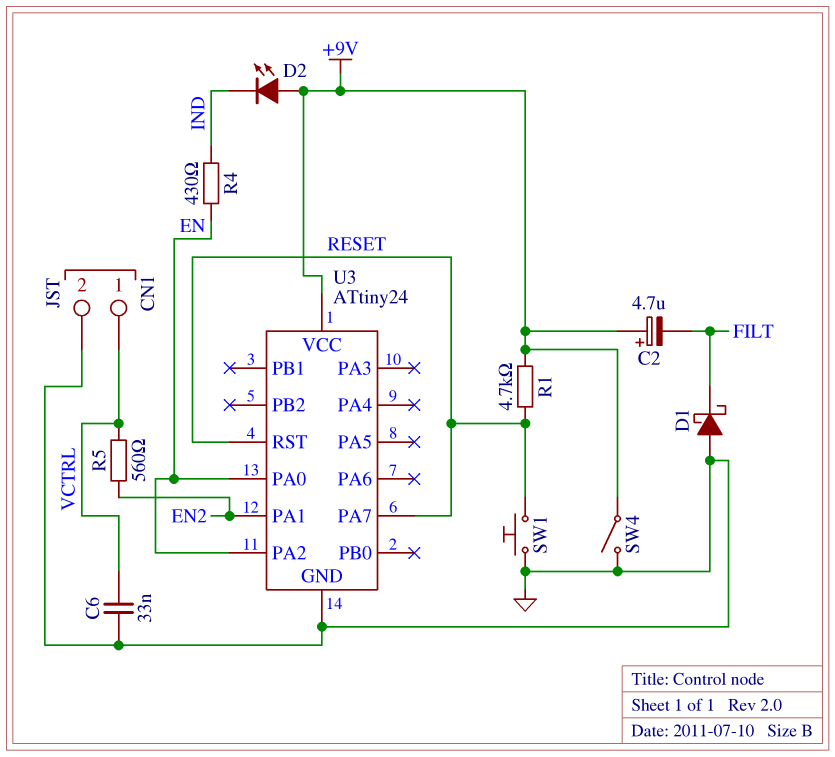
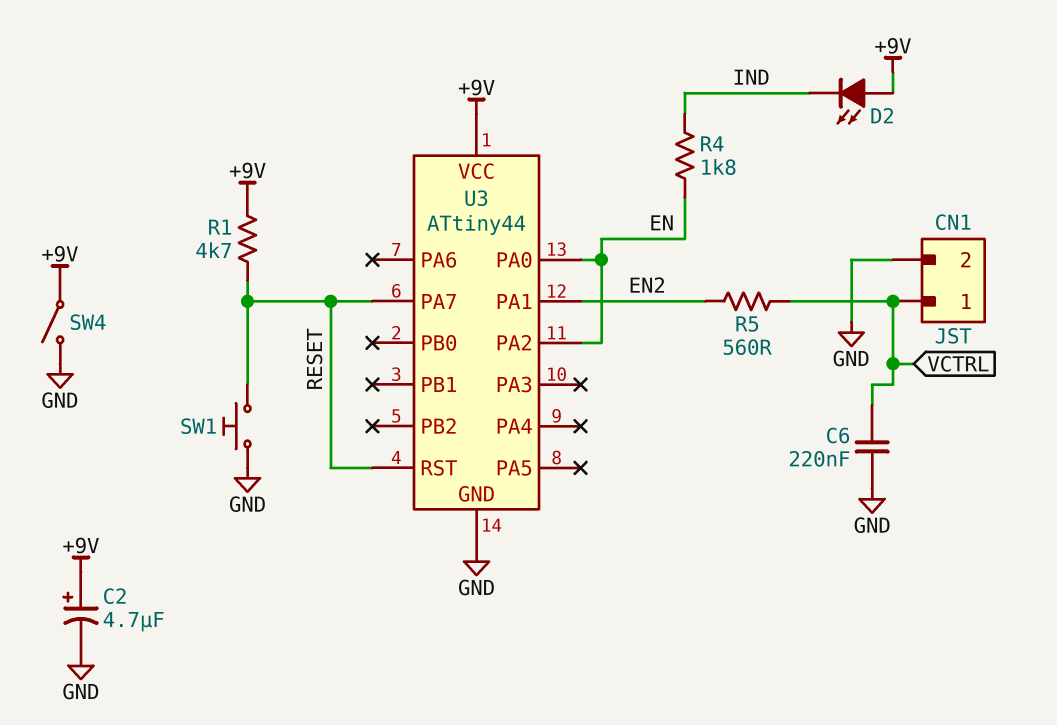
C2: 4.7uF (plus +9V, minus FILT) -> 4.7uF (plus +9V, minus GND)
C6: 33nF (GND, VCTRL) -> 220nF (GND, VCTRL)
D1: schottky (A GND, K FILT) -> none
R4: 430 (EN, IND) -> 1.8k (EN, IND)
U3: ATtiny24 -> ATtiny44

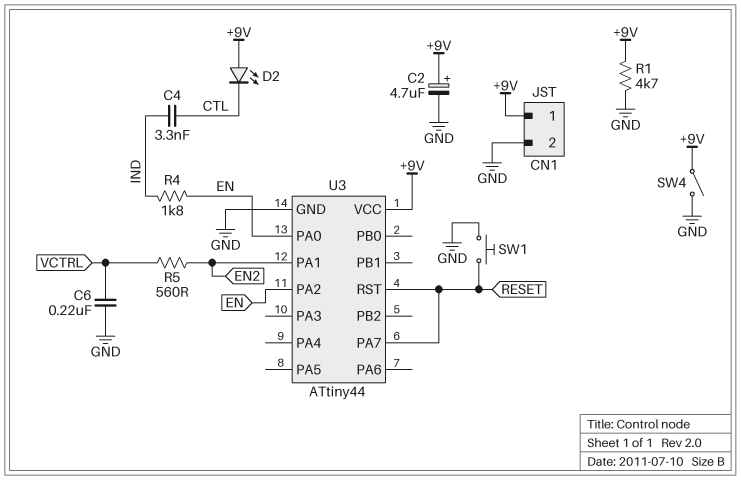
C4: none -> 3.3nF (CTL, IND)
CN1 pin 1: VCTRL -> +9V
D2: LED (A +9V, K IND) -> LED (A +9V, K CTL)
R1: 4.7k (+9V, RESET) -> 4.7k (+9V, GND)

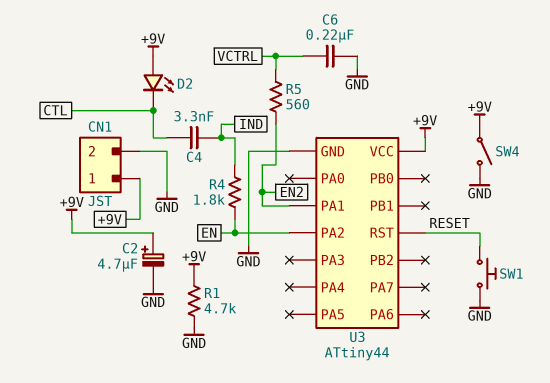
U3 pin PA0: EN -> none
U3 pin PA7: RESET -> none

